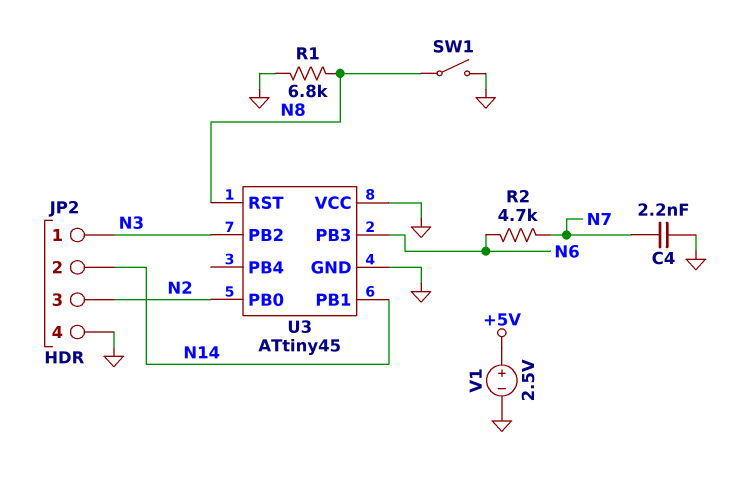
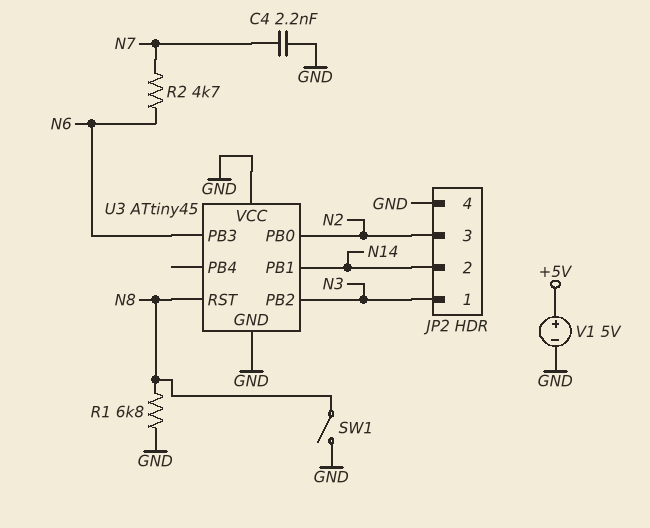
V1: 2.5V (plus +5V, minus GND) -> 5V (plus +5V, minus GND)

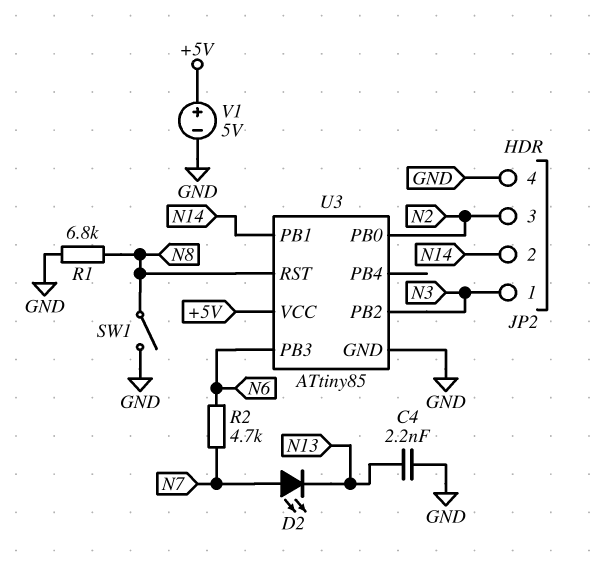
C4: 2.2nF (GND, N7) -> 2.2nF (GND, N13)
D2: none -> LED (A N7, K N13)
U3: ATtiny45 -> ATtiny85
U3 pin VCC: GND -> +5V

